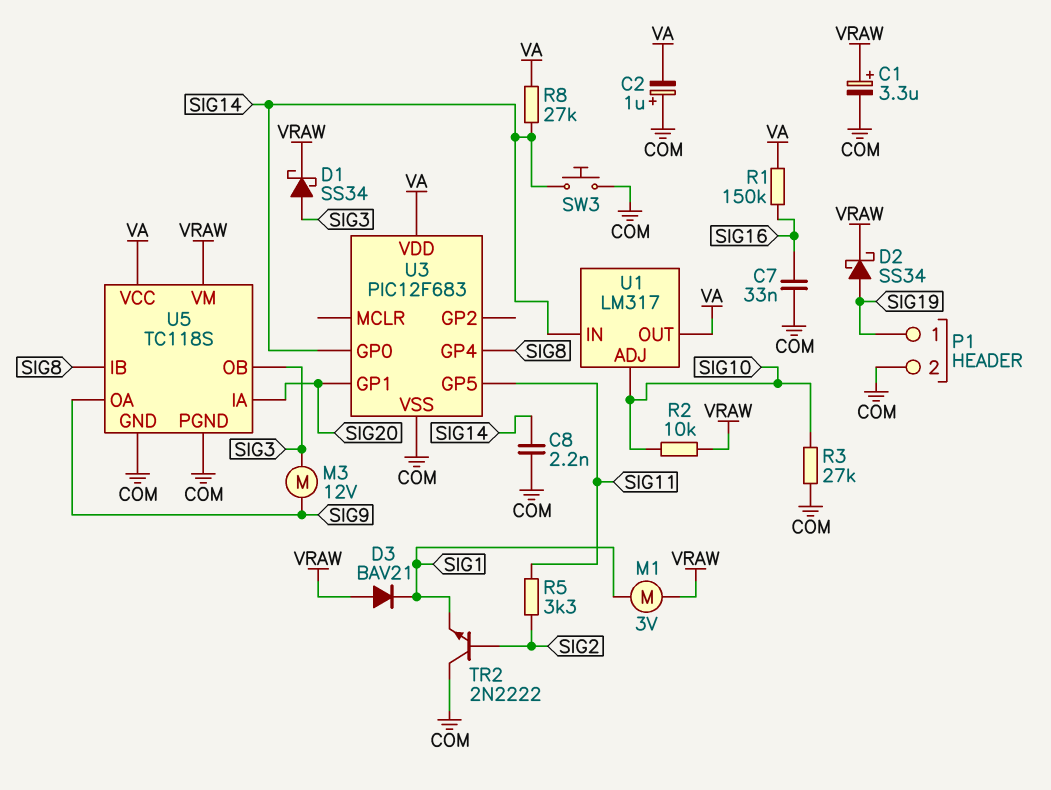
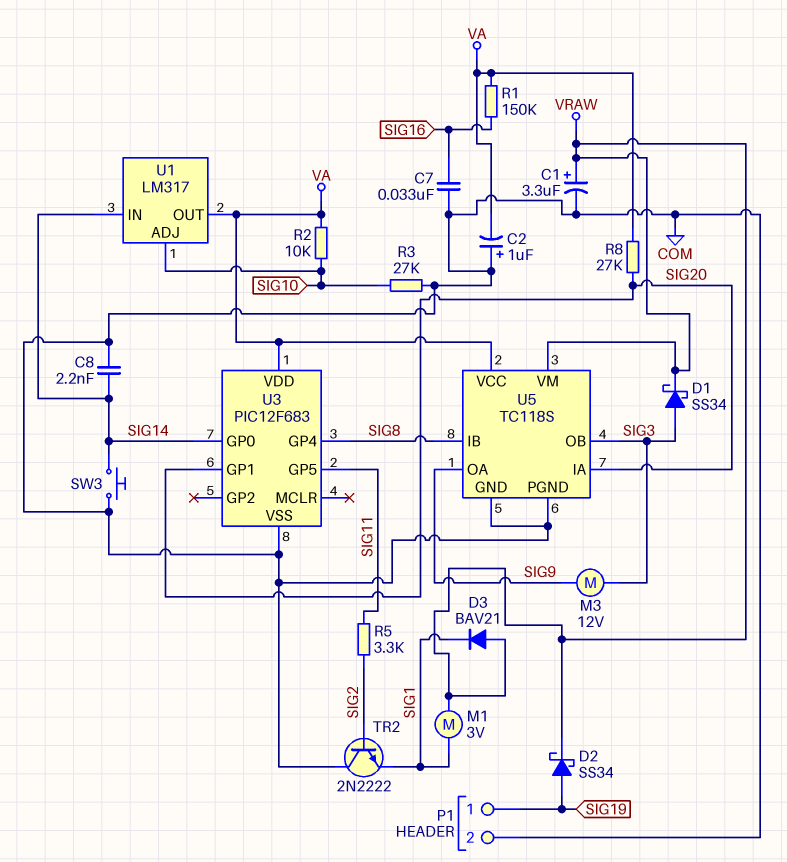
R2: 10k (SIG10, VRAW) -> 10k (SIG10, VA)
R8: 27k (SIG14, VA) -> 27k (SIG20, VA)

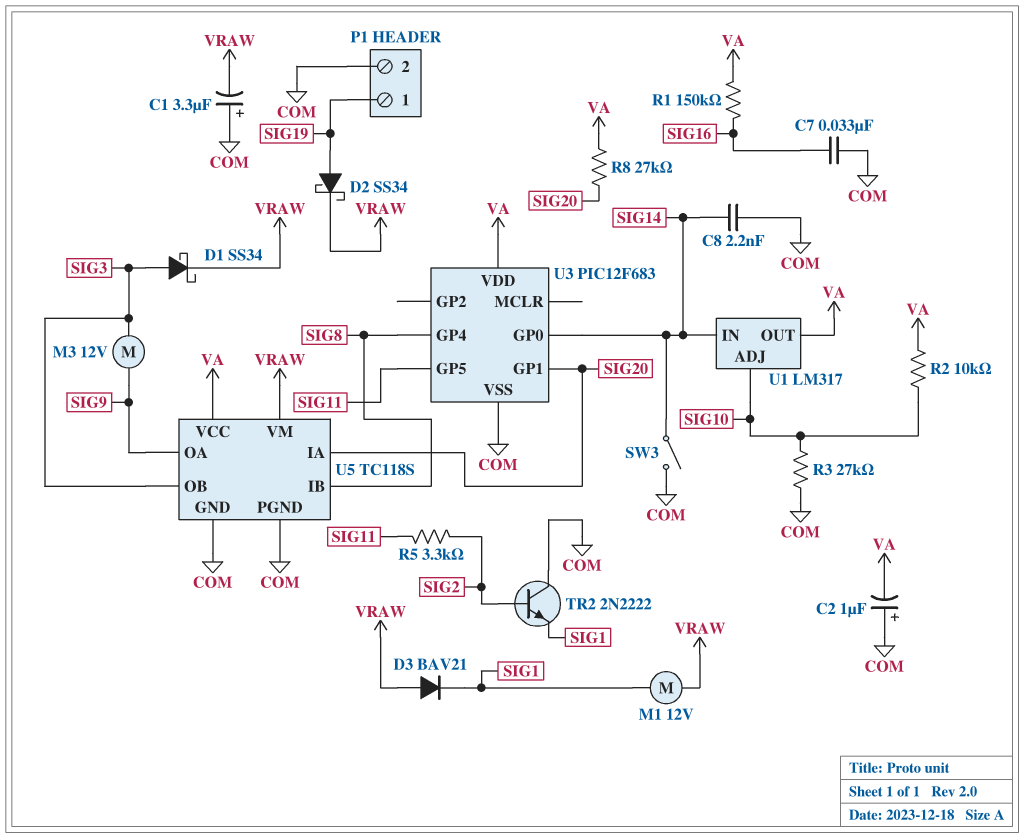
C1: 3.3uF (plus VRAW, minus COM) -> 3.3uF (plus COM, minus VRAW)
M1: motor 3V (SIG1, VRAW) -> motor 12V (SIG1, VRAW)
SW3: button (COM, SIG14) -> switch (COM, SIG14)

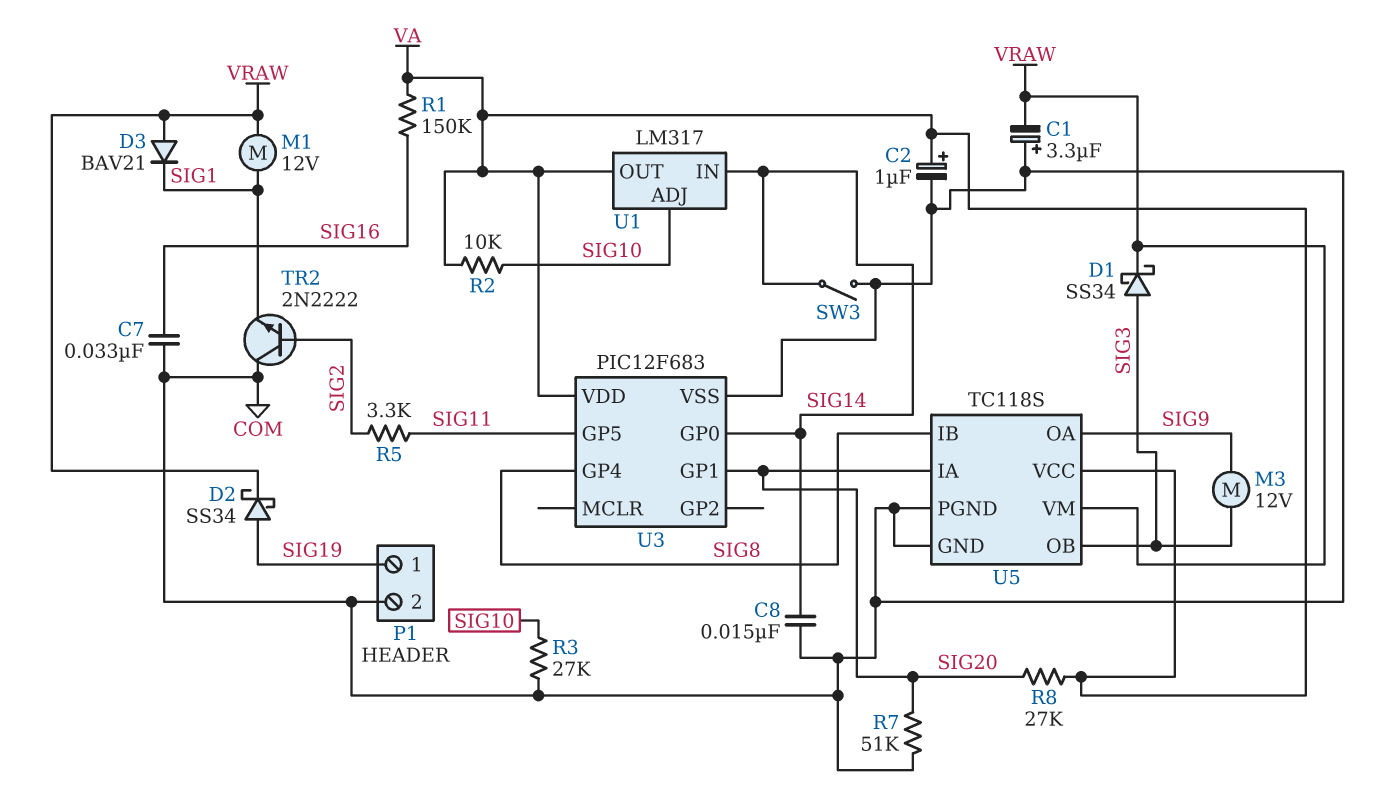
C2: 1uF (plus COM, minus VA) -> 1uF (plus VA, minus COM)
C8: 2.2nF (COM, SIG14) -> 15nF (COM, SIG14)
R7: none -> 51k (COM, SIG20)

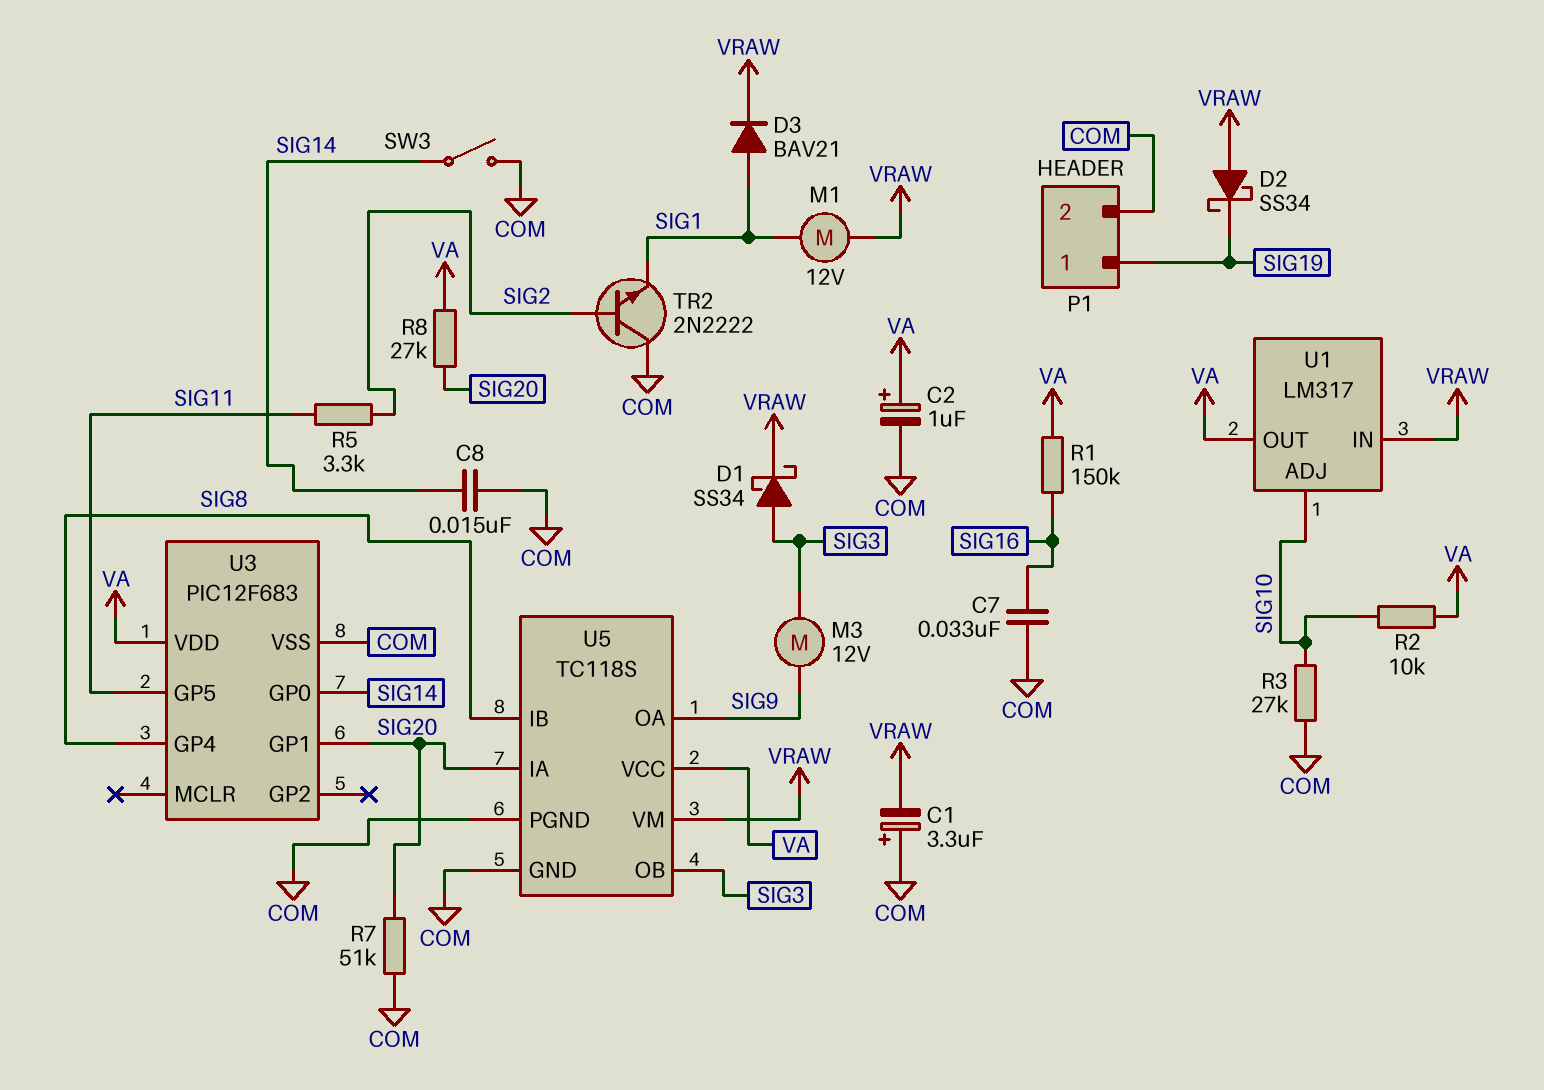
D2: schottky SS34 (A SIG19, K VRAW) -> schottky SS34 (A VRAW, K SIG19)
D3: diode BAV21 (A VRAW, K SIG1) -> diode BAV21 (A SIG1, K VRAW)
U1 pin IN: SIG14 -> VRAW

